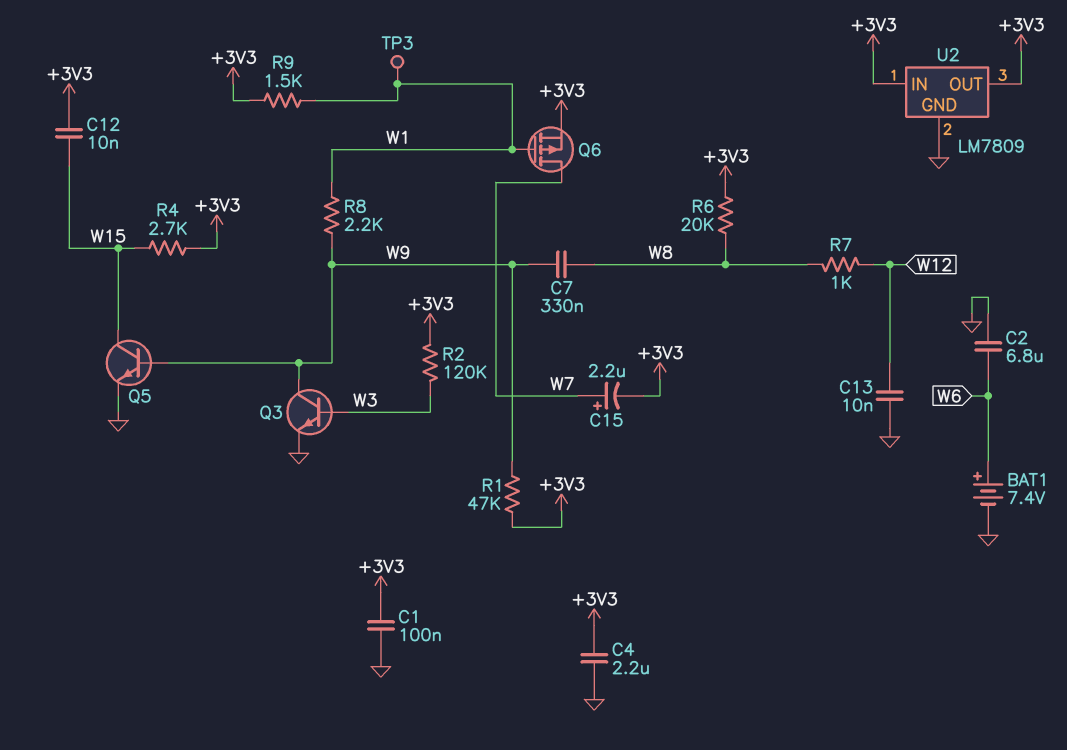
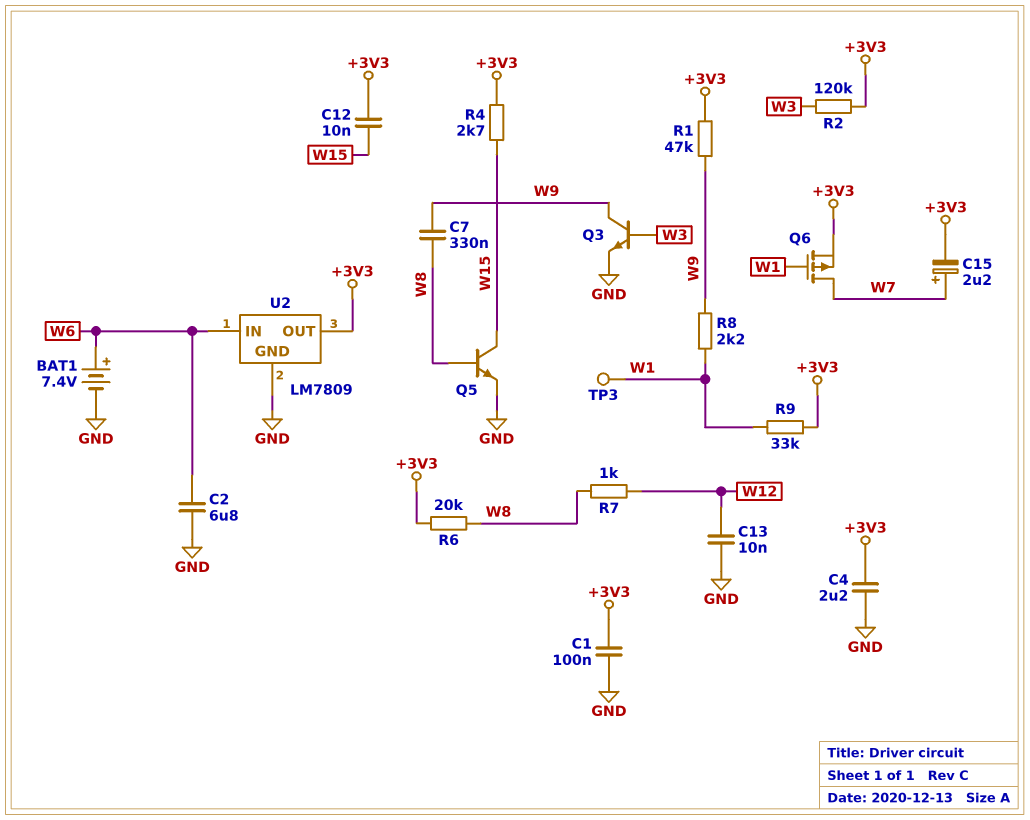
Q5: NPN (B W9, C W15, E GND) -> NPN (B W8, C W15, E GND)
R9: 1.5k (+3V3, W1) -> 33k (+3V3, W1)
U2 pin IN: +3V3 -> W6

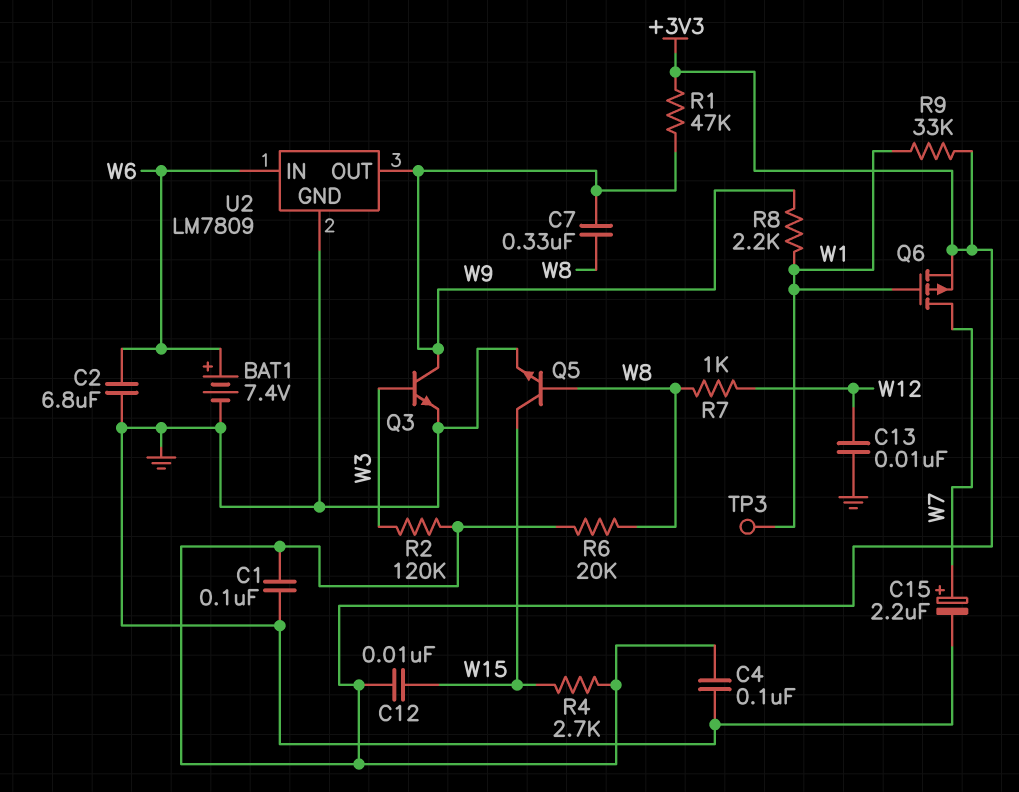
C4: 2.2uF (+3V3, GND) -> 100nF (+3V3, GND)
C15: 2.2uF (plus W7, minus +3V3) -> 2.2uF (plus W7, minus GND)
U2 pin OUT: +3V3 -> W9

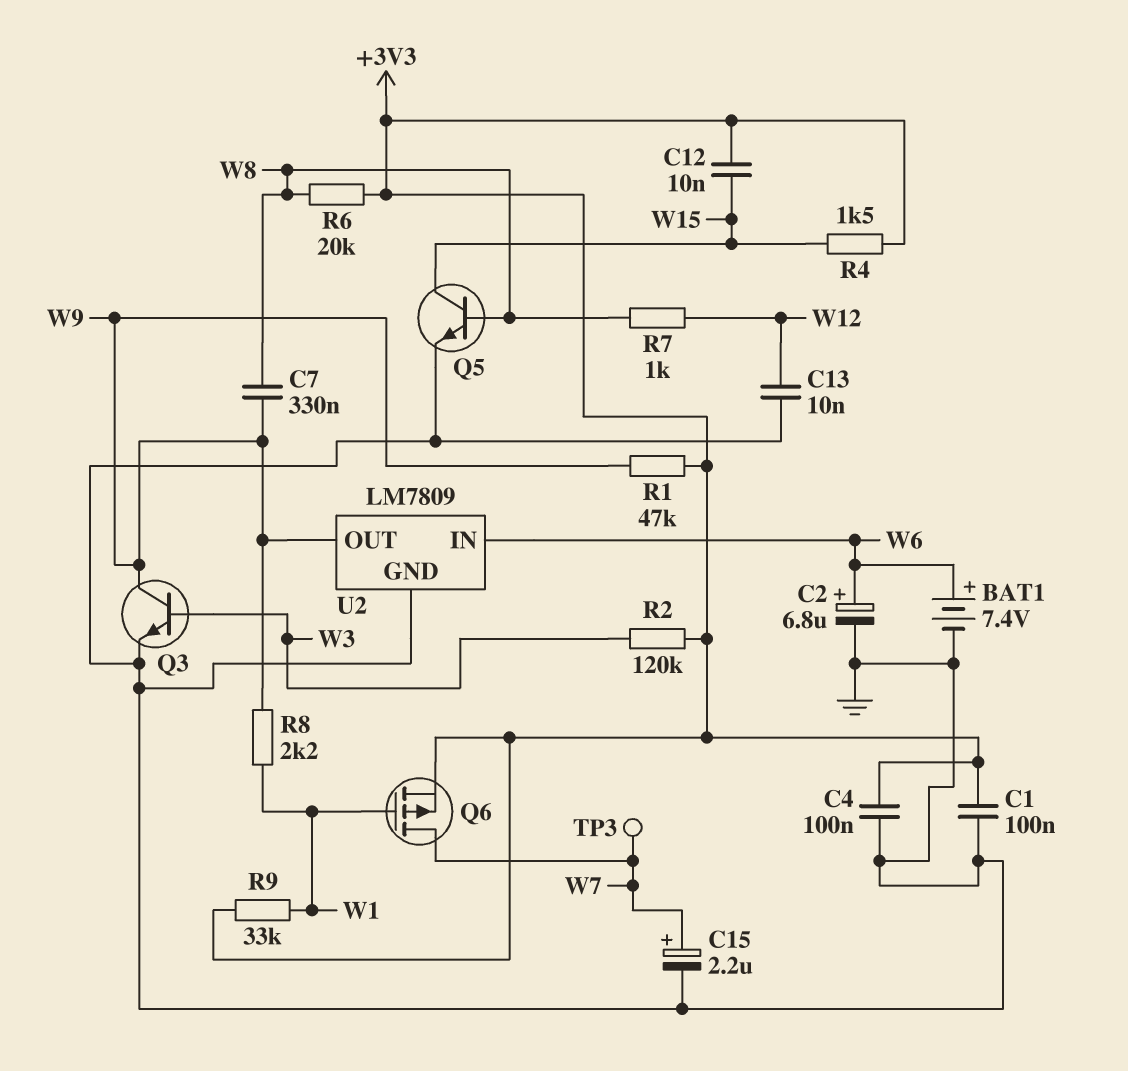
C2: 6.8uF (GND, W6) -> 6.8uF (plus W6, minus GND)
R4: 2.7k (+3V3, W15) -> 1.5k (+3V3, W15)
TP3: test point (W1) -> test point (W7)

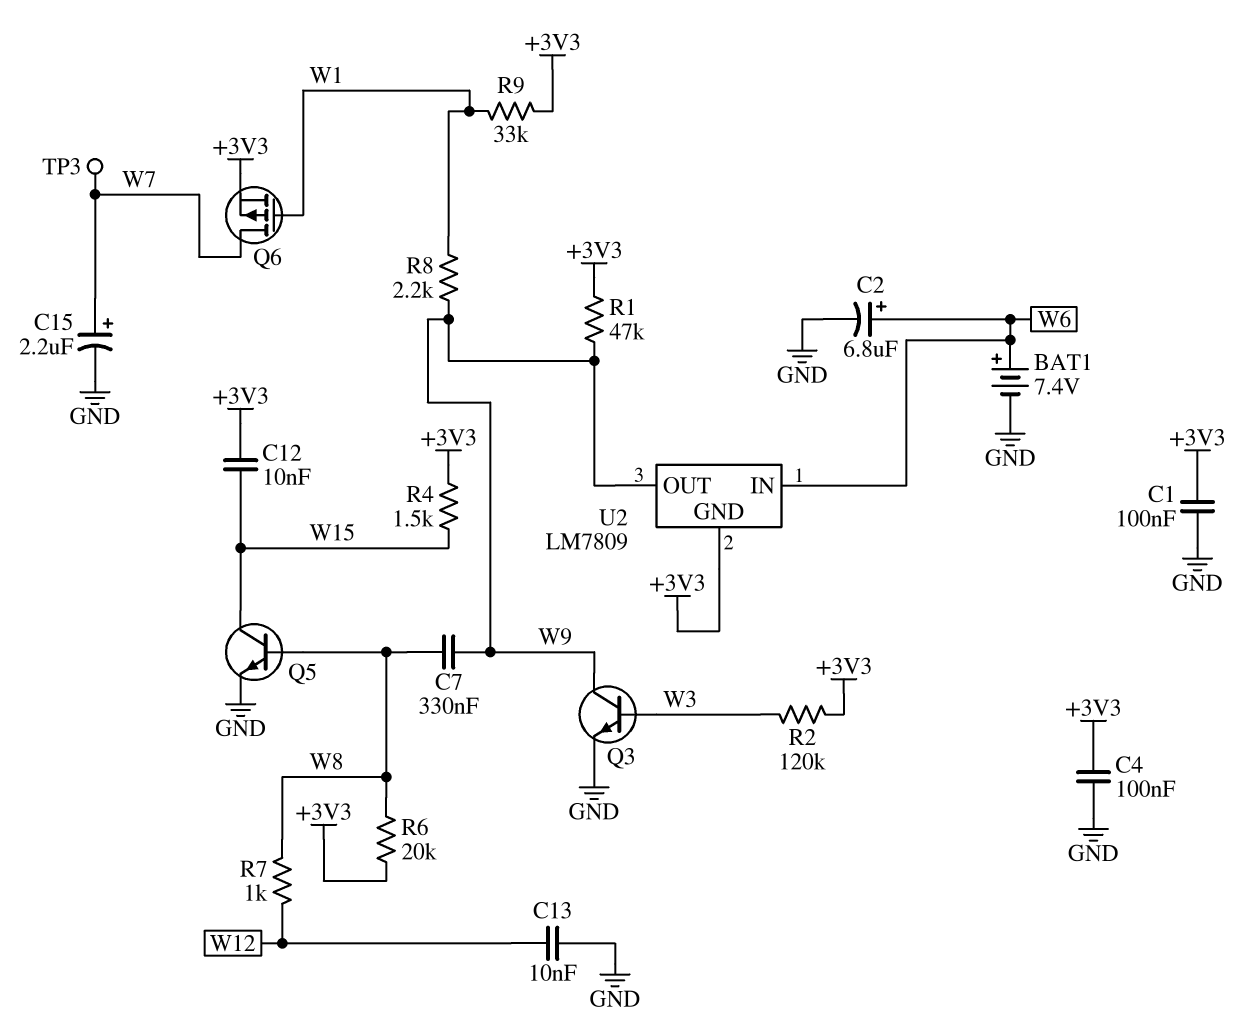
U2 pin GND: GND -> +3V3

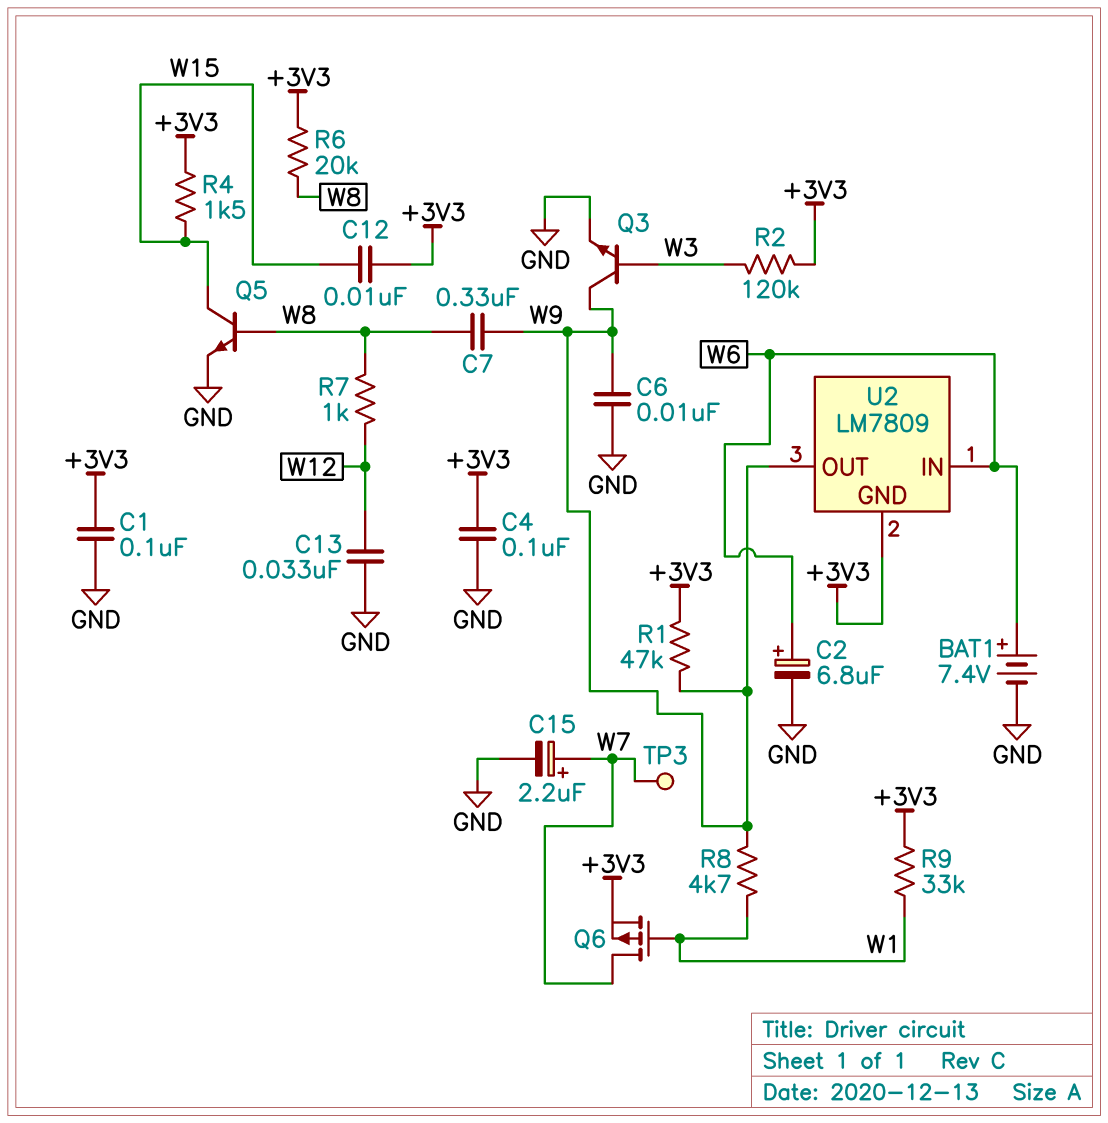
C6: none -> 10nF (GND, W9)
C13: 10nF (GND, W12) -> 33nF (GND, W12)
R8: 2.2k (W1, W9) -> 4.7k (W1, W9)

